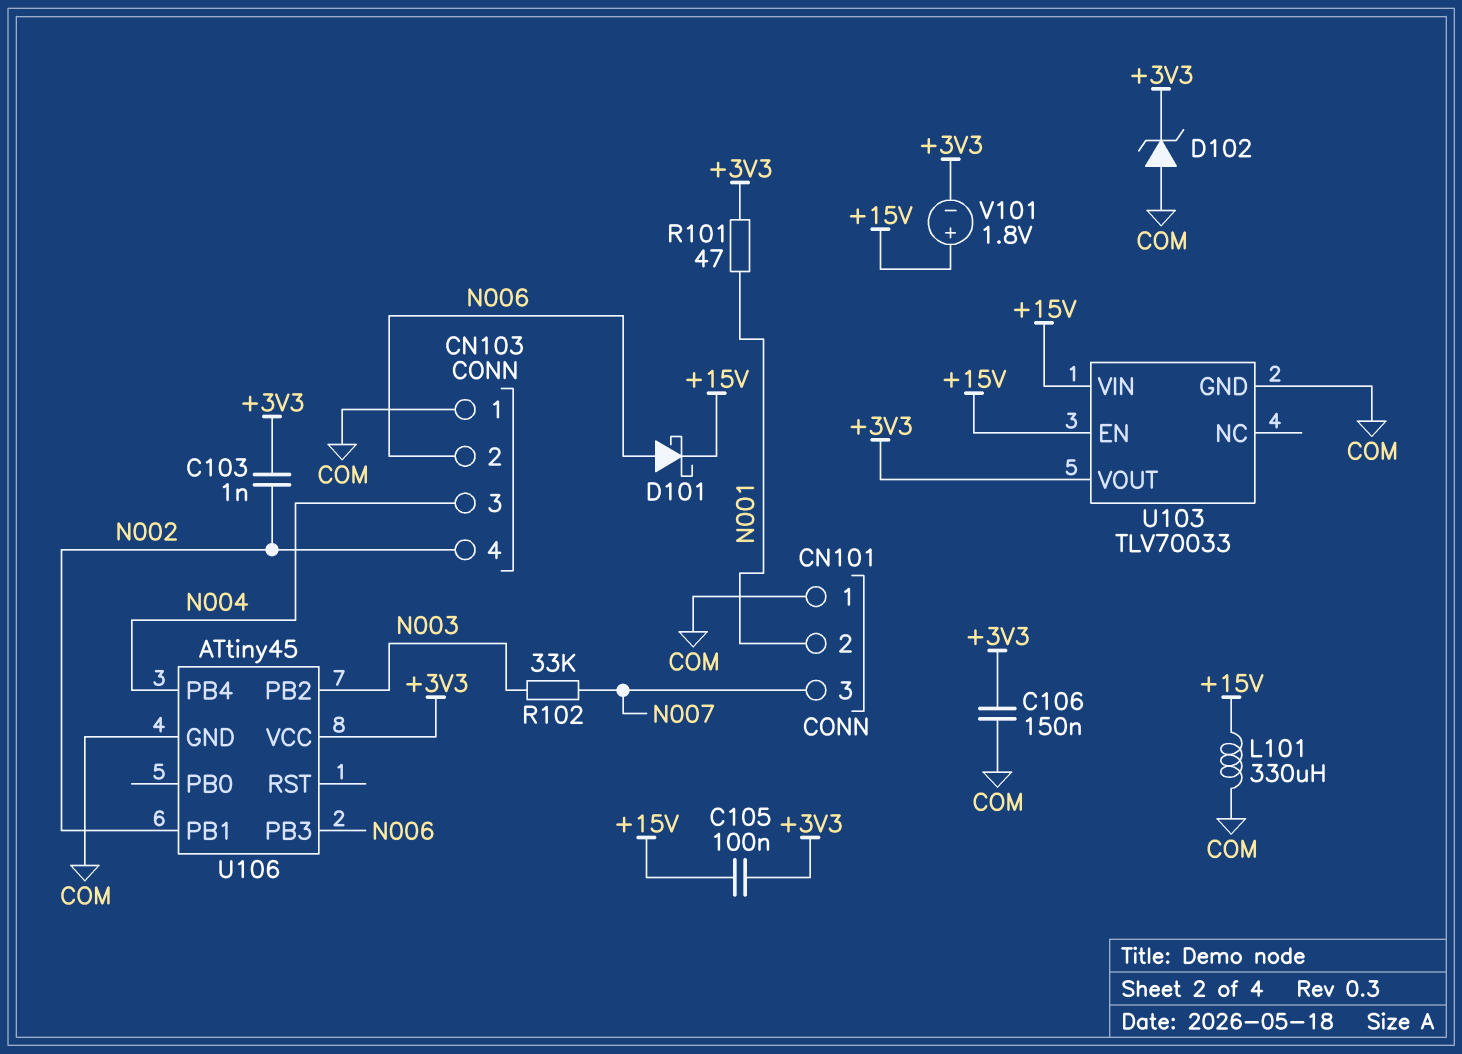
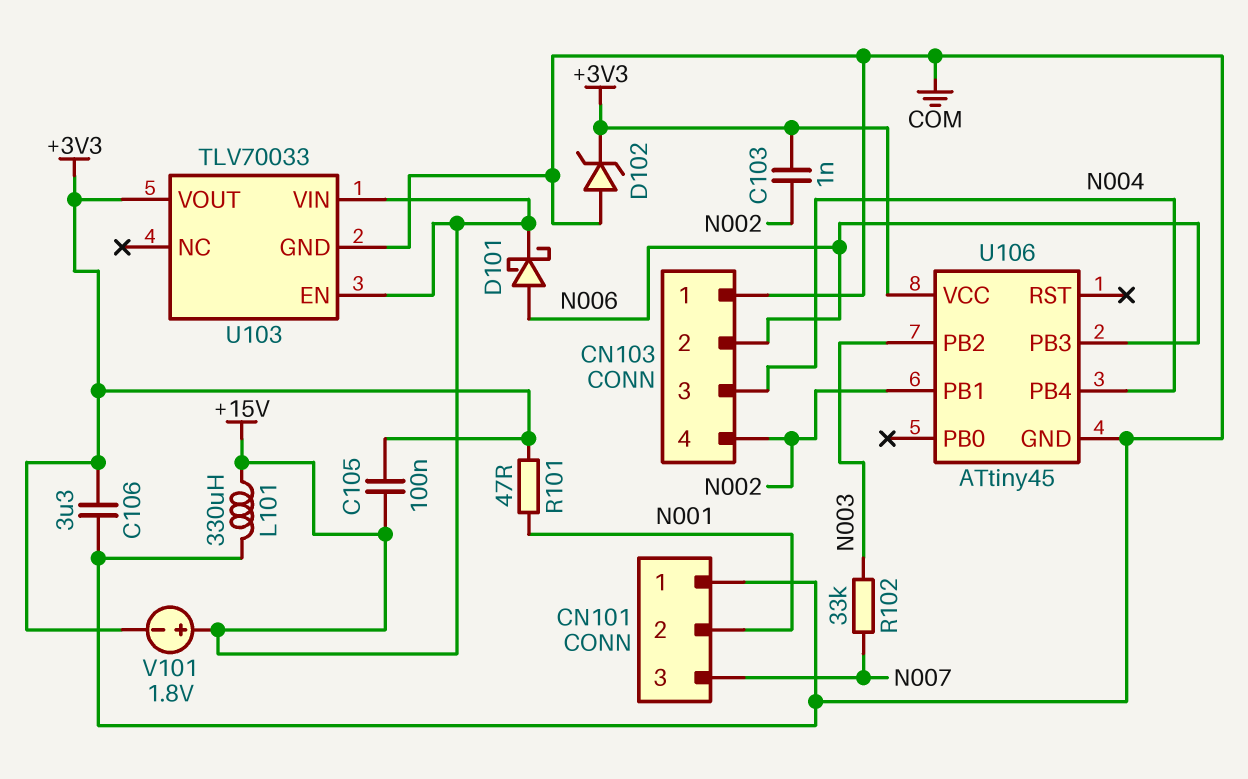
C106: 150nF (+3V3, COM) -> 3.3uF (+3V3, COM)

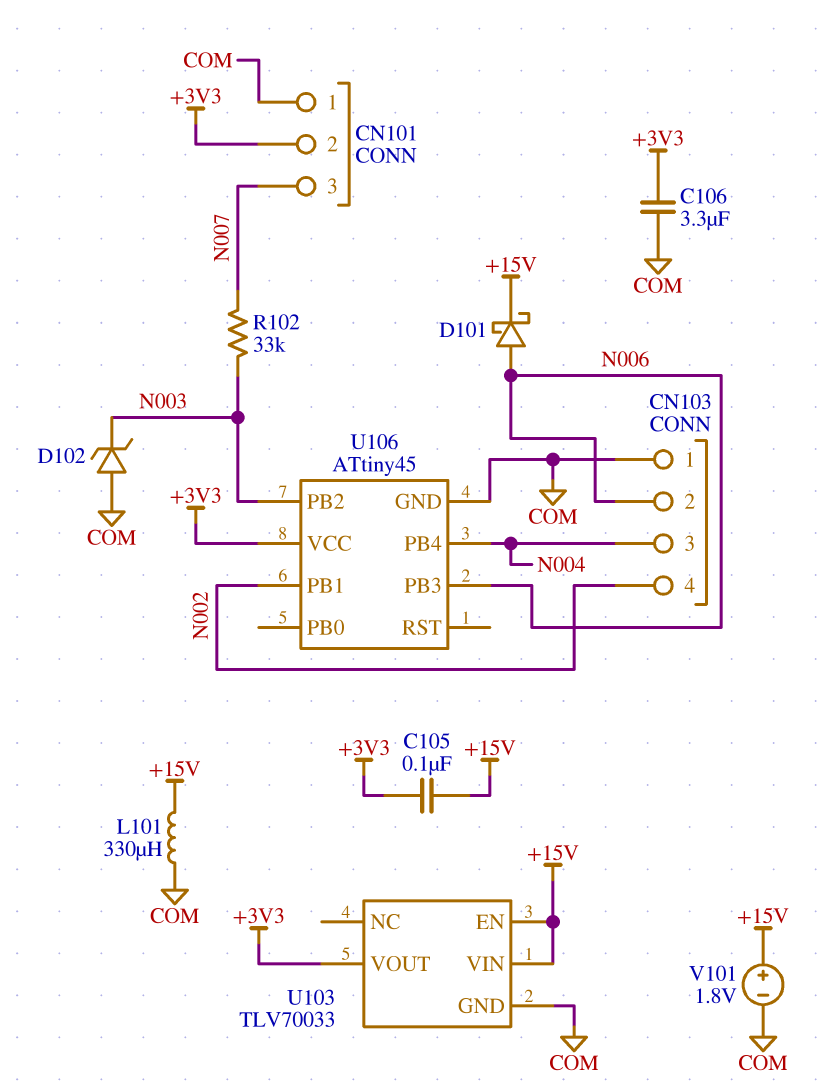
C103: 1nF (+3V3, N002) -> none
CN101 pin 2: N001 -> +3V3
D102: zener (A COM, K +3V3) -> zener (A COM, K N003)
R101: 47 (+3V3, N001) -> none
V101: 1.8V (plus +15V, minus +3V3) -> 1.8V (plus +15V, minus COM)

